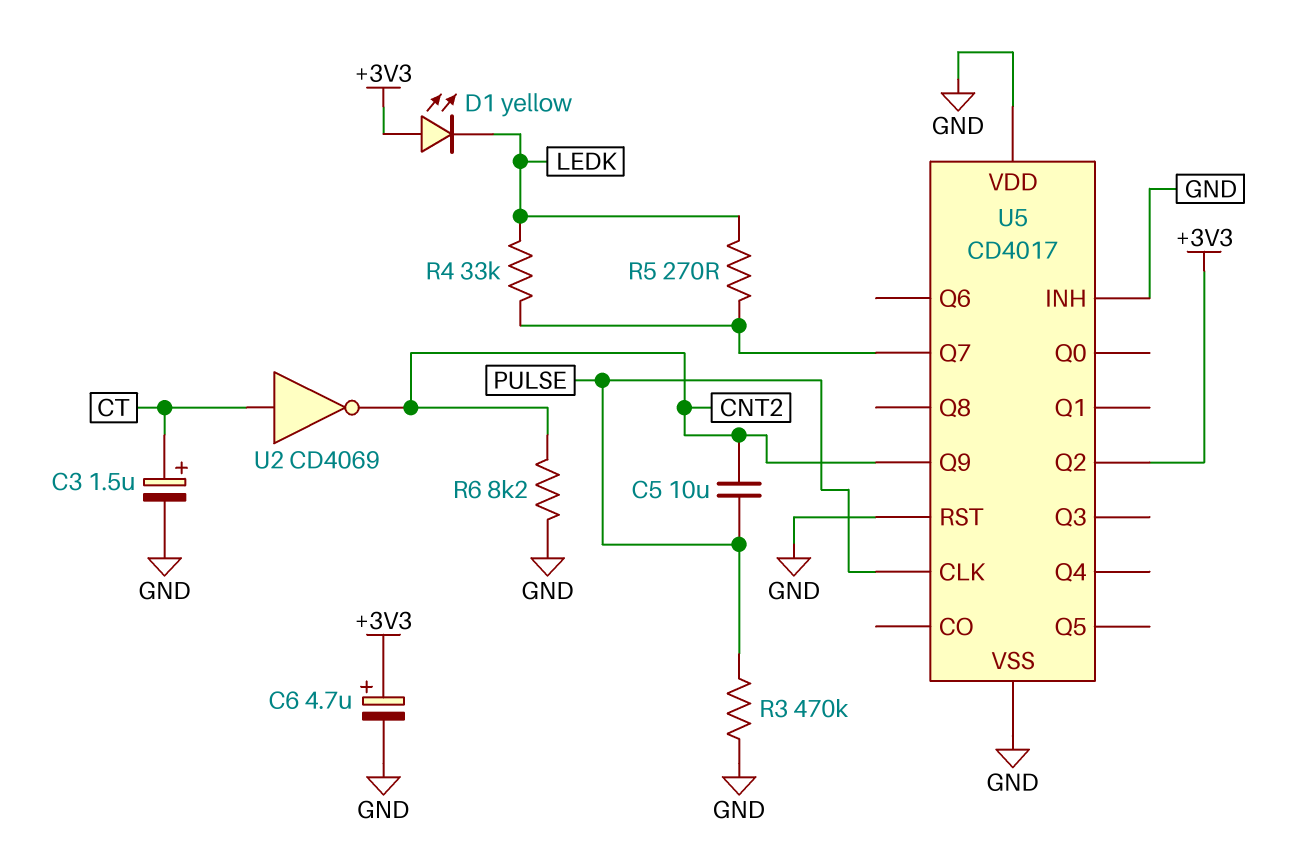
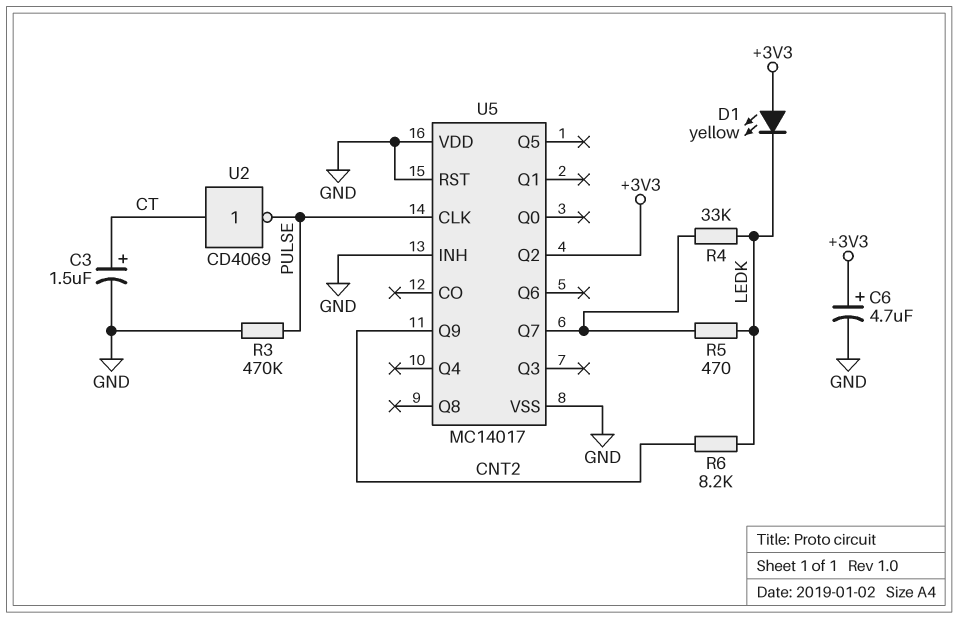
C5: 10uF (CNT2, PULSE) -> none
R5: 270 (LEDK, U5/Q7) -> 470 (LEDK, U5/Q7)
R6: 8.2k (CNT2, GND) -> 8.2k (CNT2, LEDK)
U2: NOT CD4069 (in CT, out CNT2) -> NOT CD4069 (in CT, out PULSE)
U5: CD4017 -> MC14017

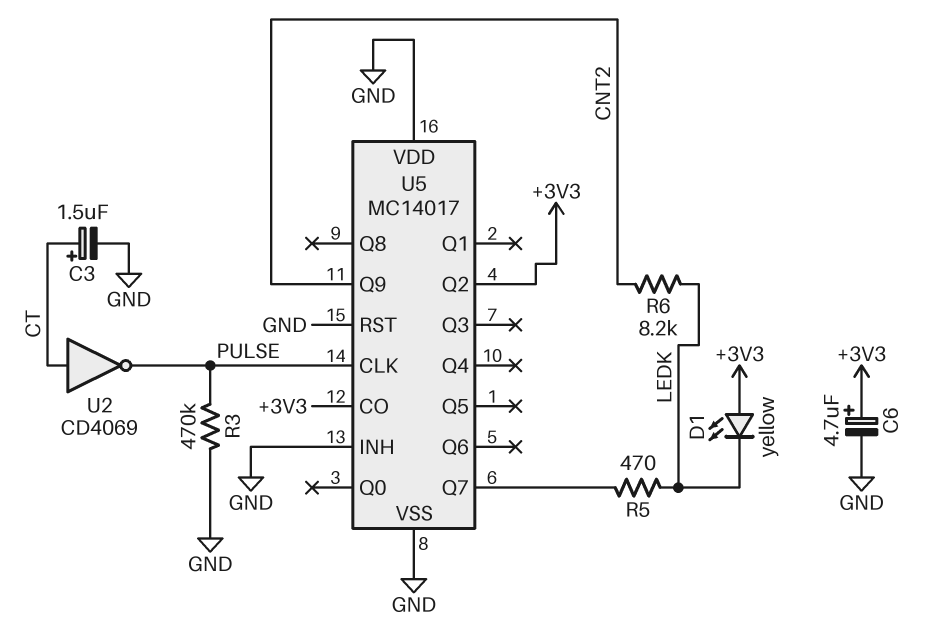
R4: 33k (LEDK, U5/Q7) -> none
U5 pin CO: none -> +3V3

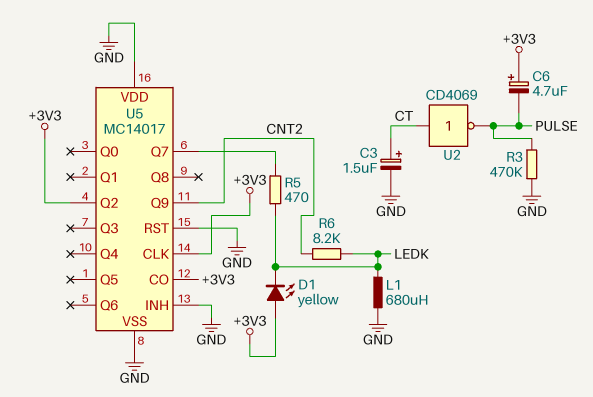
C6: 4.7uF (plus +3V3, minus GND) -> 4.7uF (plus +3V3, minus PULSE)
L1: none -> 680uH (GND, LEDK)
U5 pin CLK: PULSE -> +3V3

